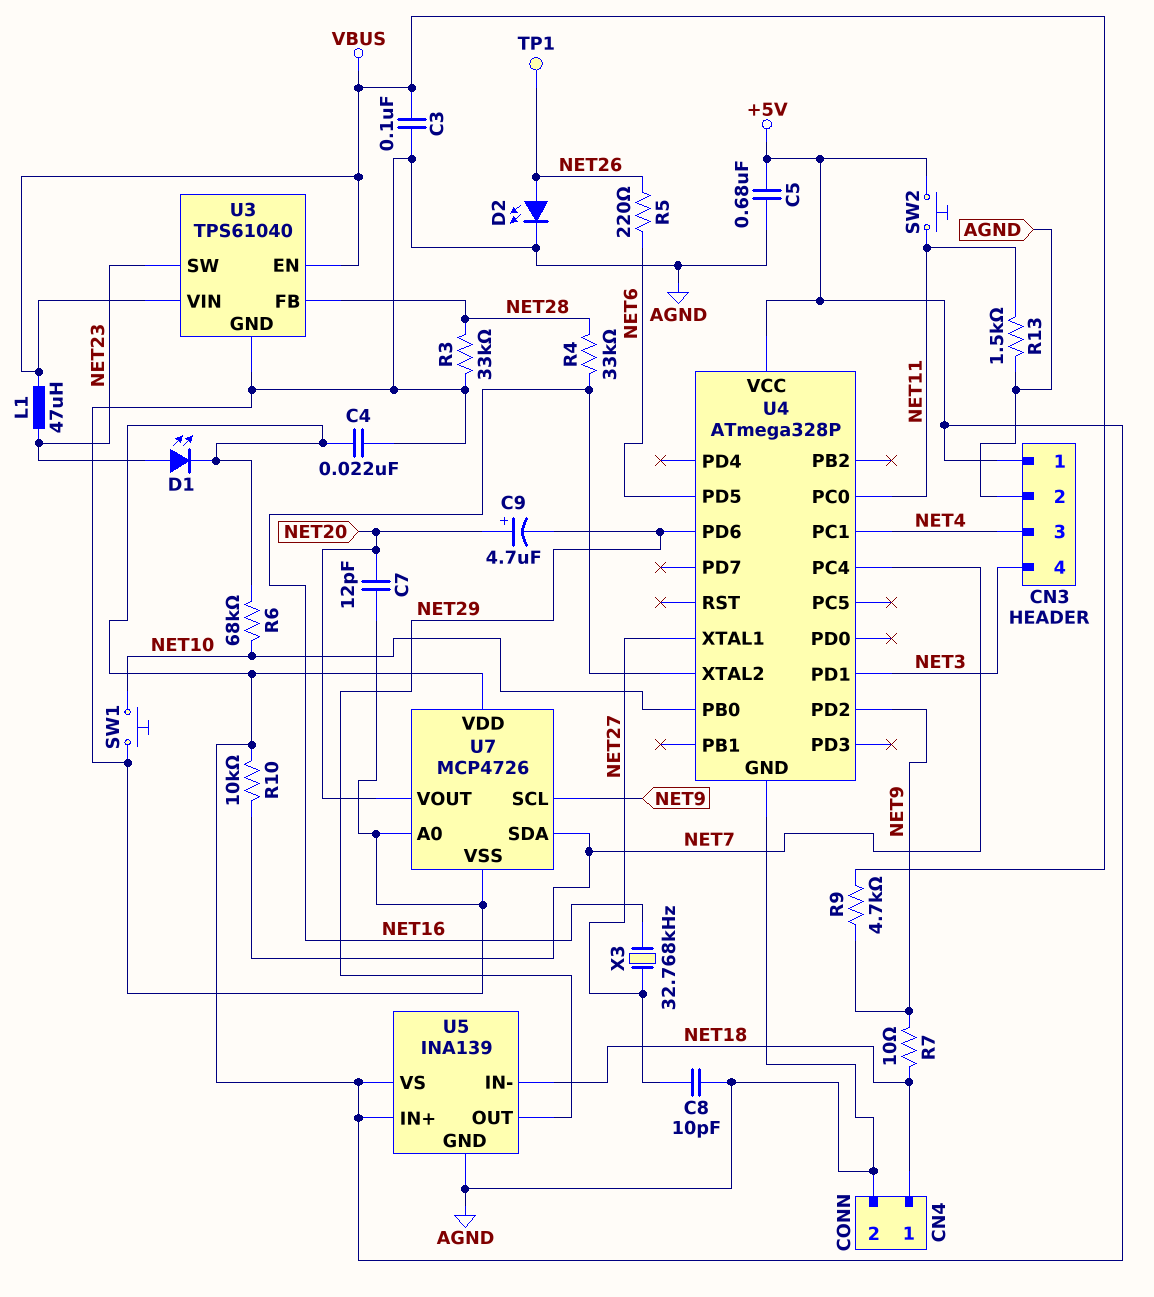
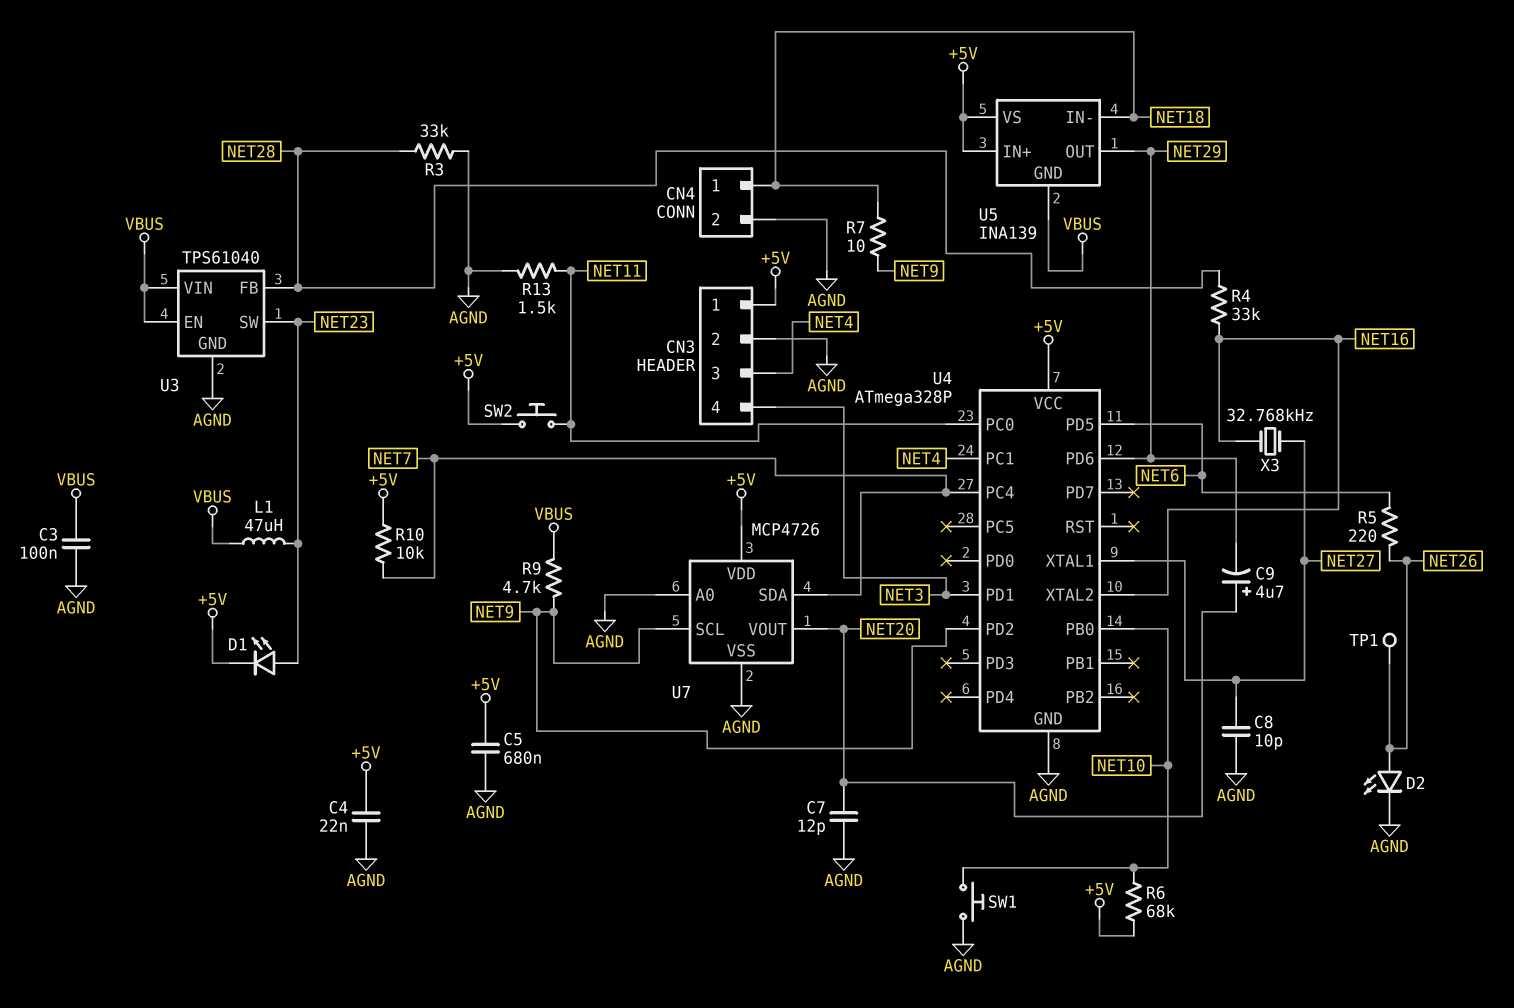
U5 pin GND: AGND -> VBUS

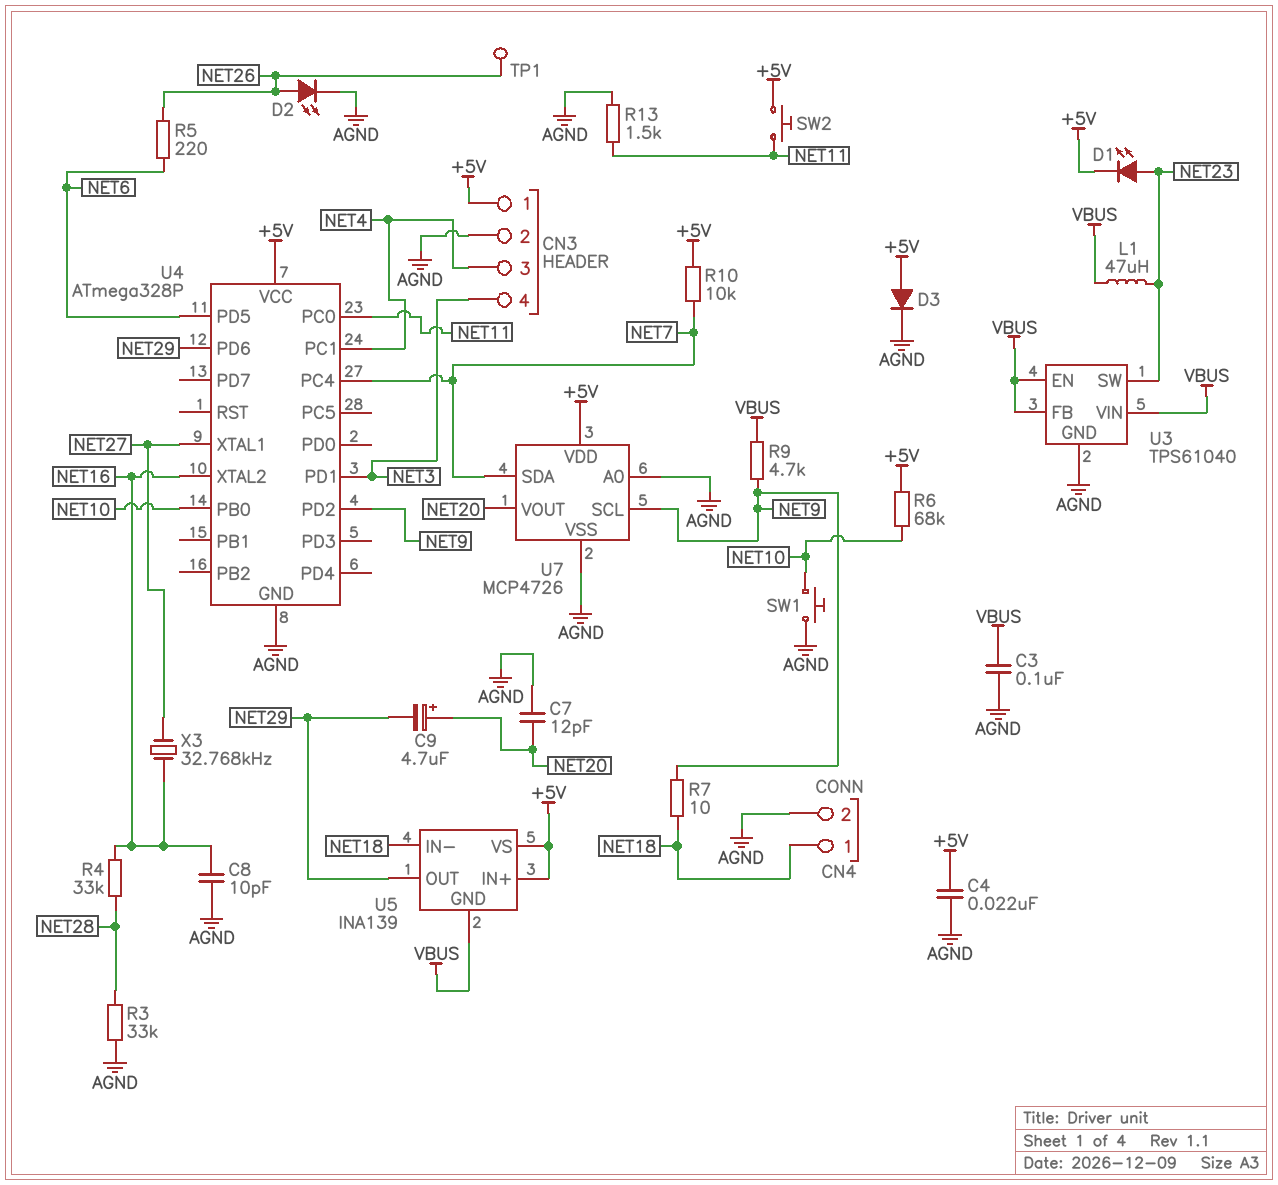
C5: 680nF (+5V, AGND) -> none
C8: 10pF (AGND, NET27) -> 10pF (AGND, NET16)
D3: none -> diode (A +5V, K AGND)
U3 pin FB: NET28 -> VBUS

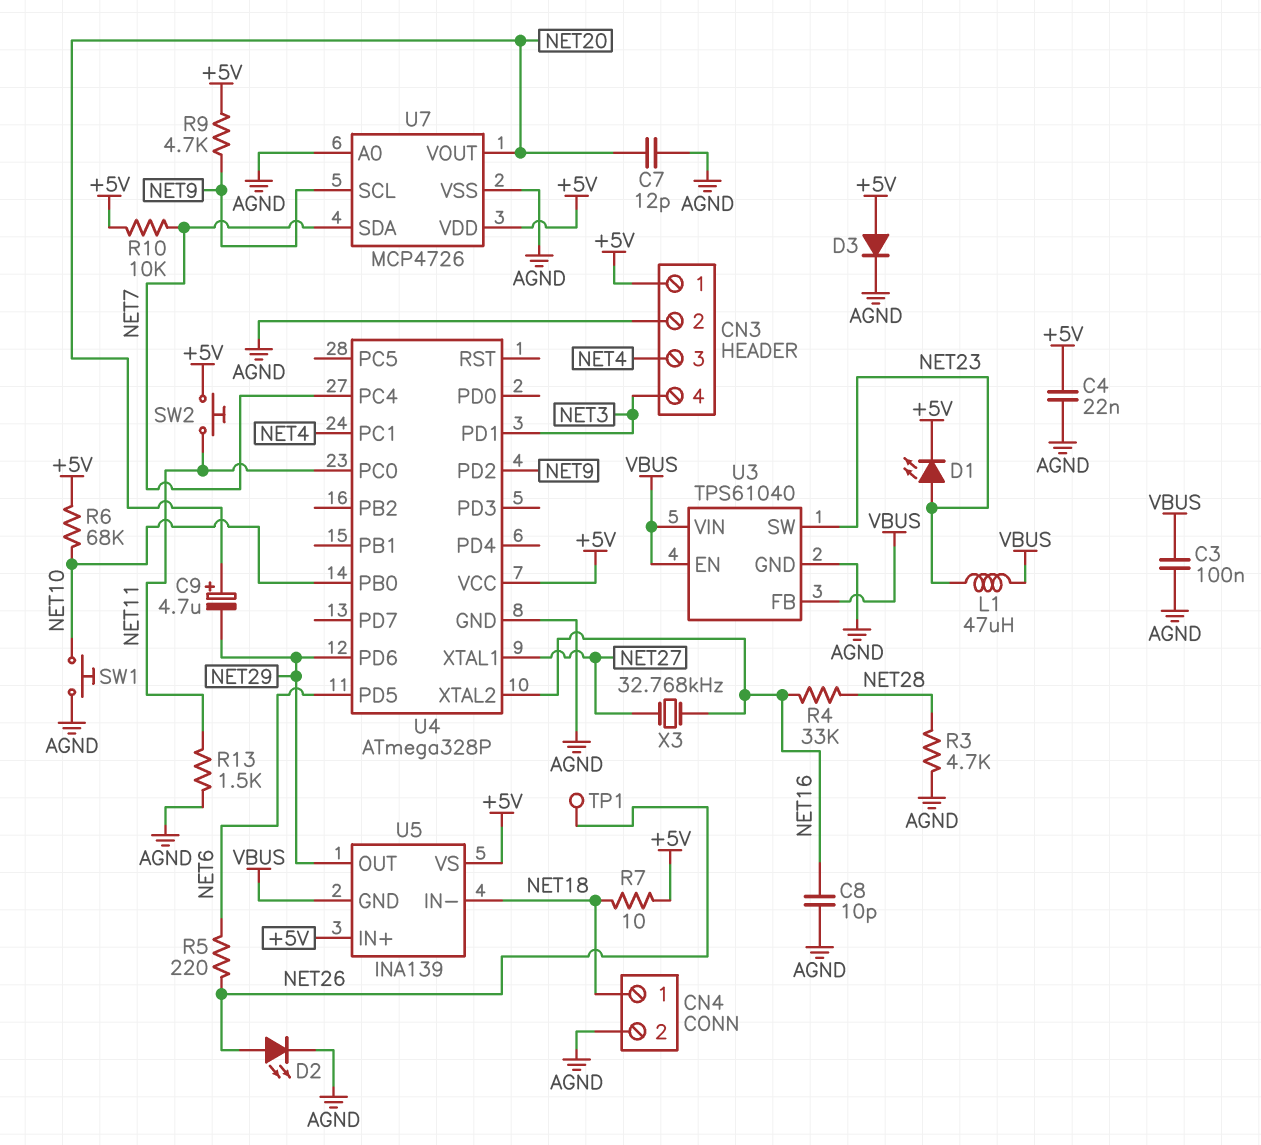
R3: 33k (AGND, NET28) -> 4.7k (AGND, NET28)
R7: 10 (NET9, NET18) -> 10 (+5V, NET18)
R9: 4.7k (NET9, VBUS) -> 4.7k (+5V, NET9)

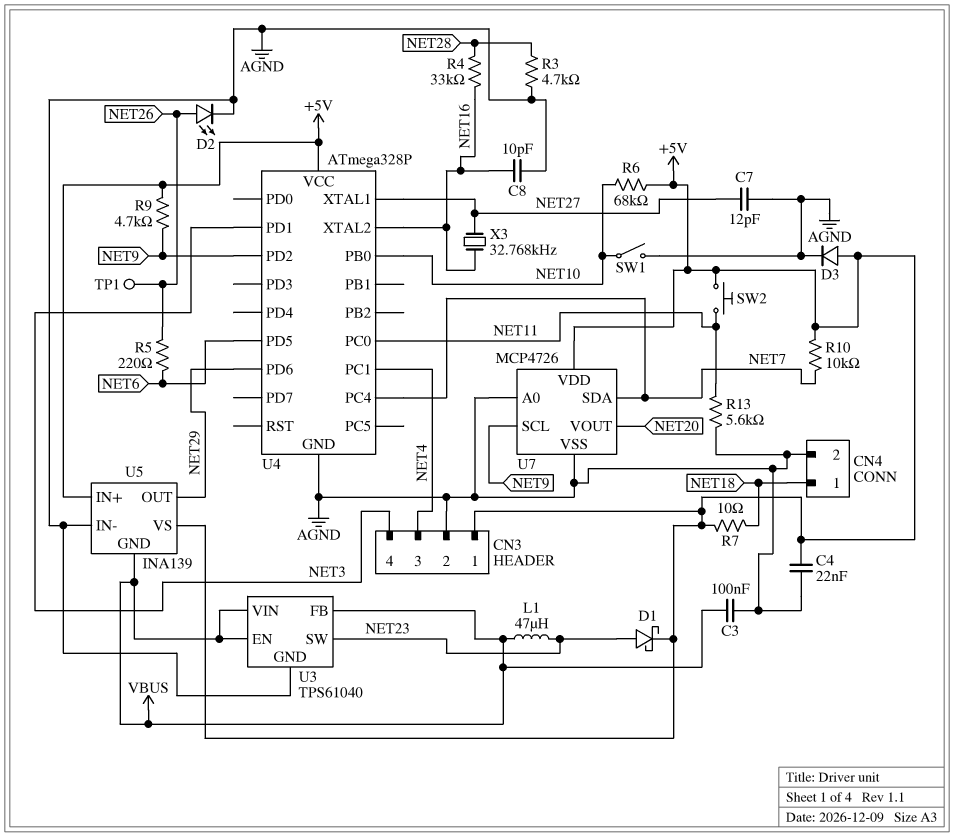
C7: 12pF (AGND, NET20) -> 12pF (AGND, NET27)
C9: 4.7uF (plus NET20, minus NET29) -> none
D1: LED (A NET23, K +5V) -> schottky (A NET23, K +5V)
R13: 1.5k (AGND, NET11) -> 5.6k (AGND, NET11)
SW1: button (AGND, NET10) -> switch (AGND, NET10)
U5 pin IN-: NET18 -> AGND

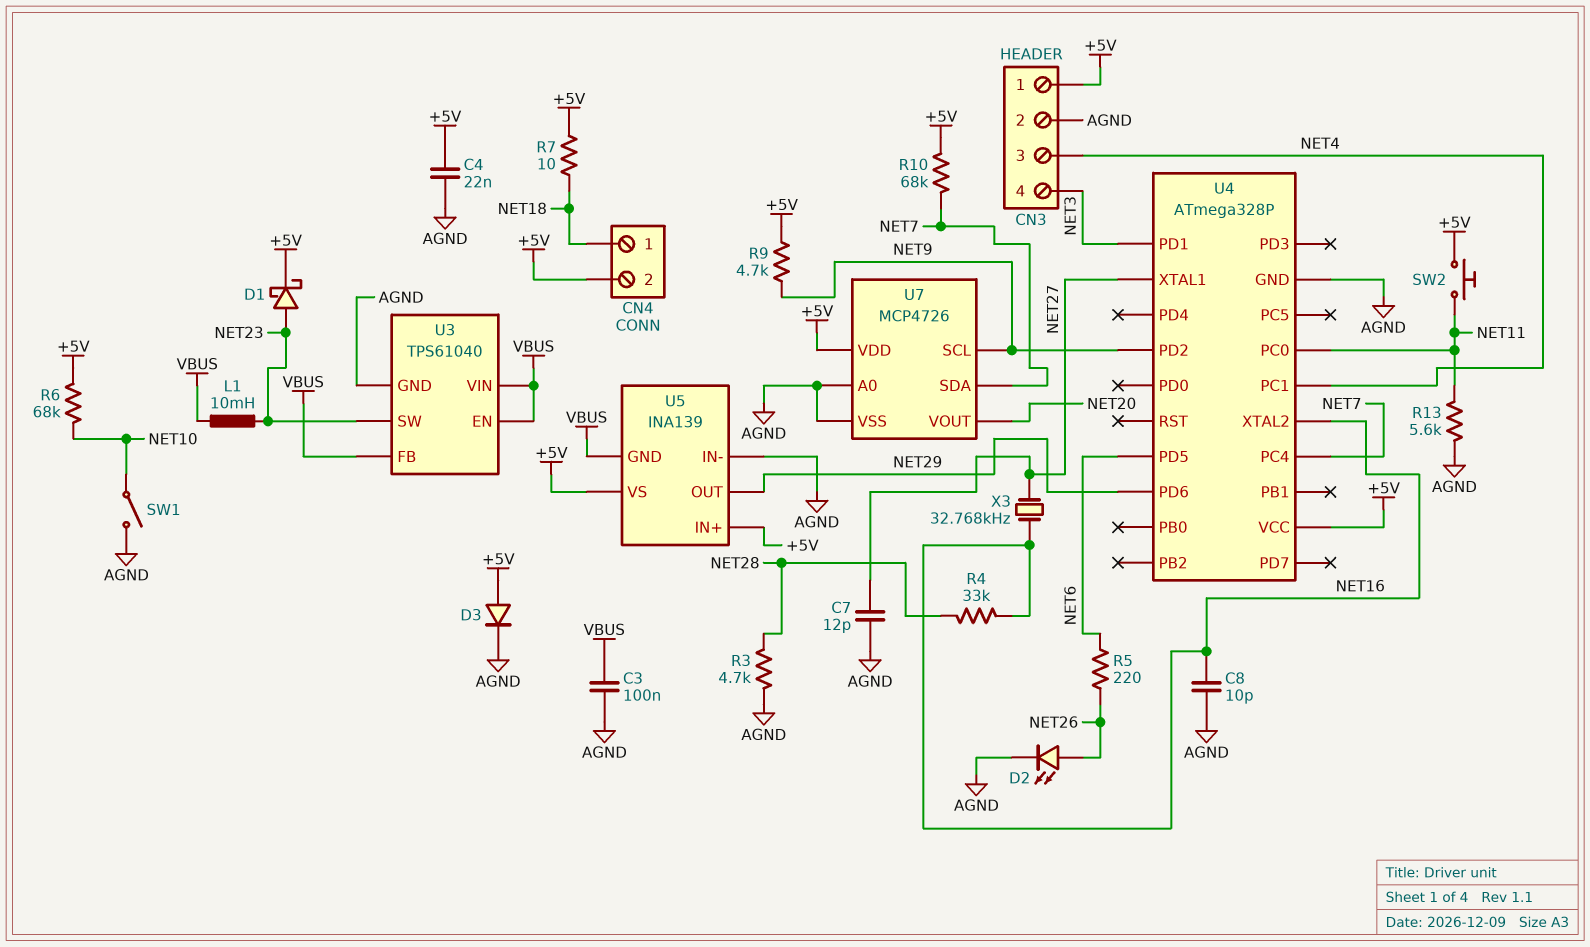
CN4 pin 2: AGND -> +5V
L1: 47uH (NET23, VBUS) -> 10mH (NET23, VBUS)
R10: 10k (+5V, NET7) -> 68k (+5V, NET7)
TP1: test point (NET26) -> none
U4 pin PB0: NET10 -> none

